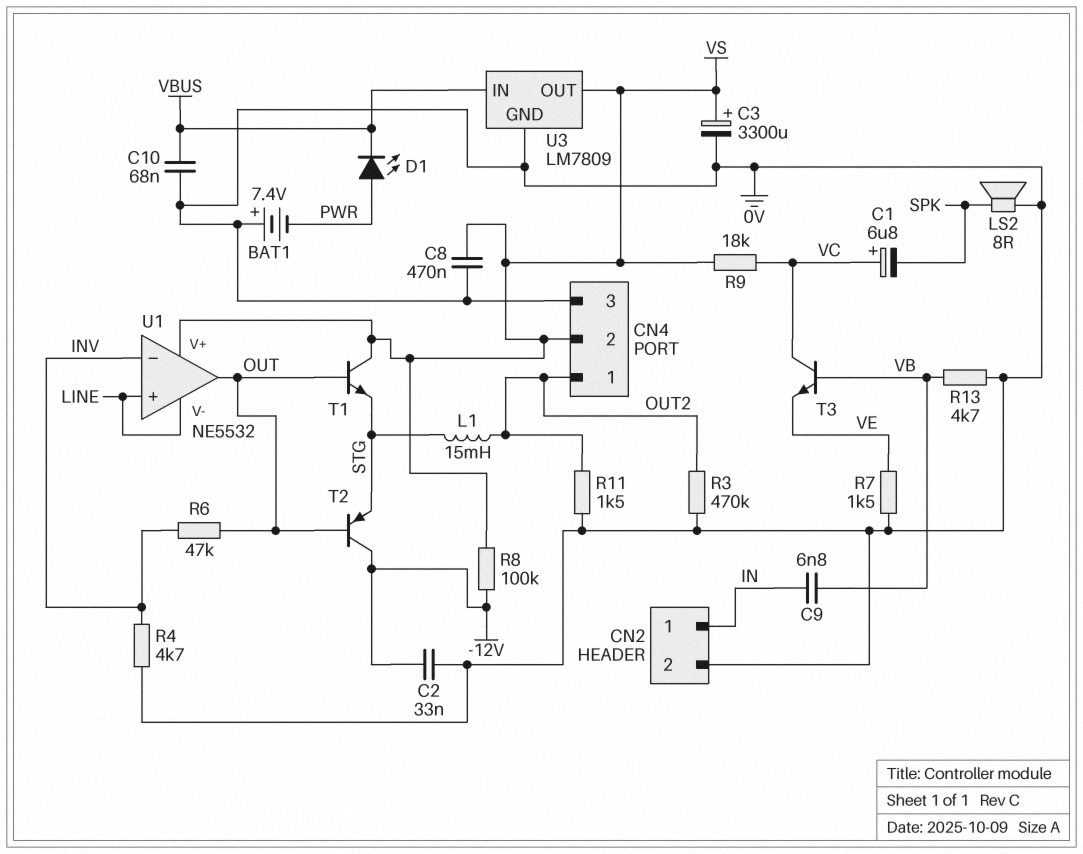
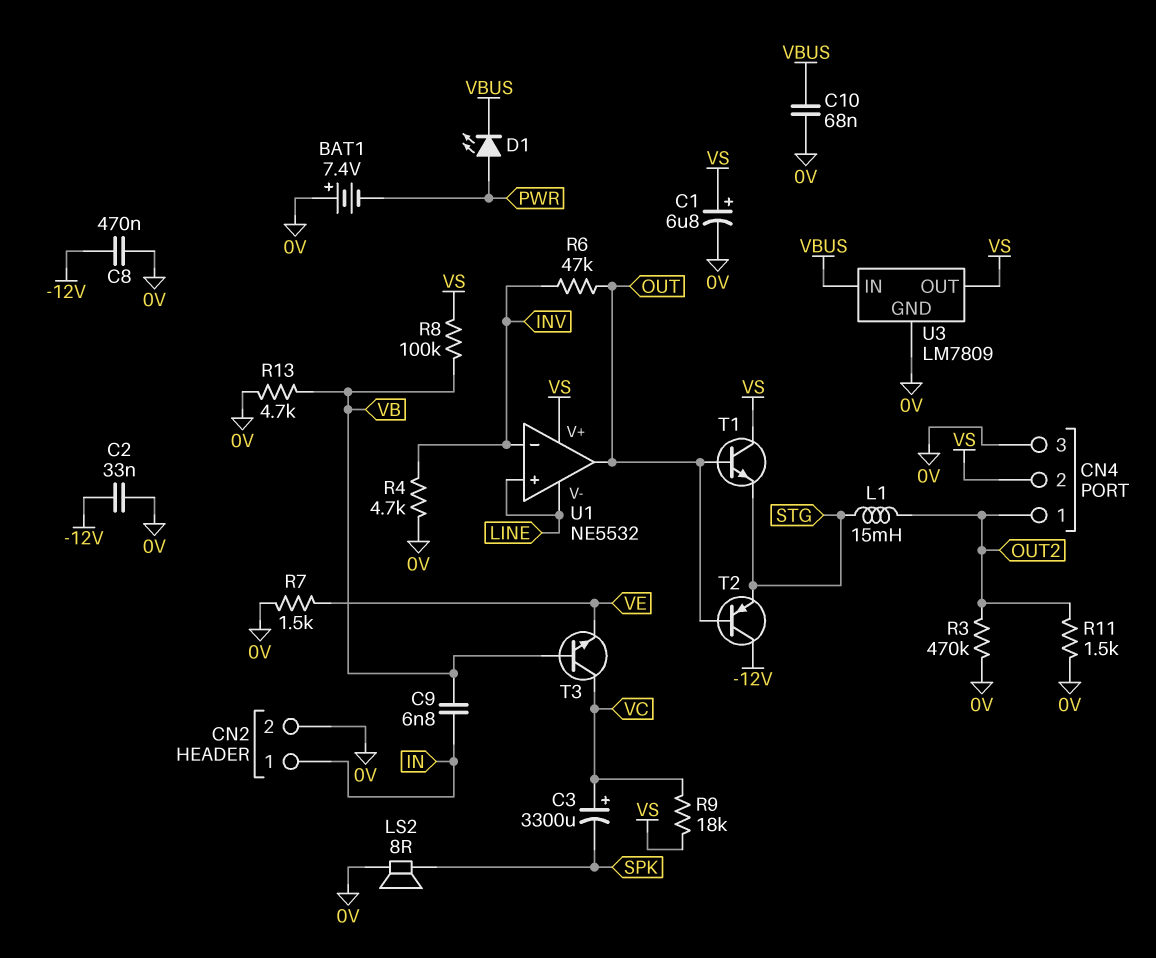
C1: 6.8uF (plus VC, minus SPK) -> 6.8uF (plus VS, minus 0V)
C3: 3300uF (plus VS, minus 0V) -> 3300uF (plus VC, minus SPK)
C8: 470nF (0V, VS) -> 470nF (-12V, 0V)
R8: 100k (-12V, VS) -> 100k (VB, VS)

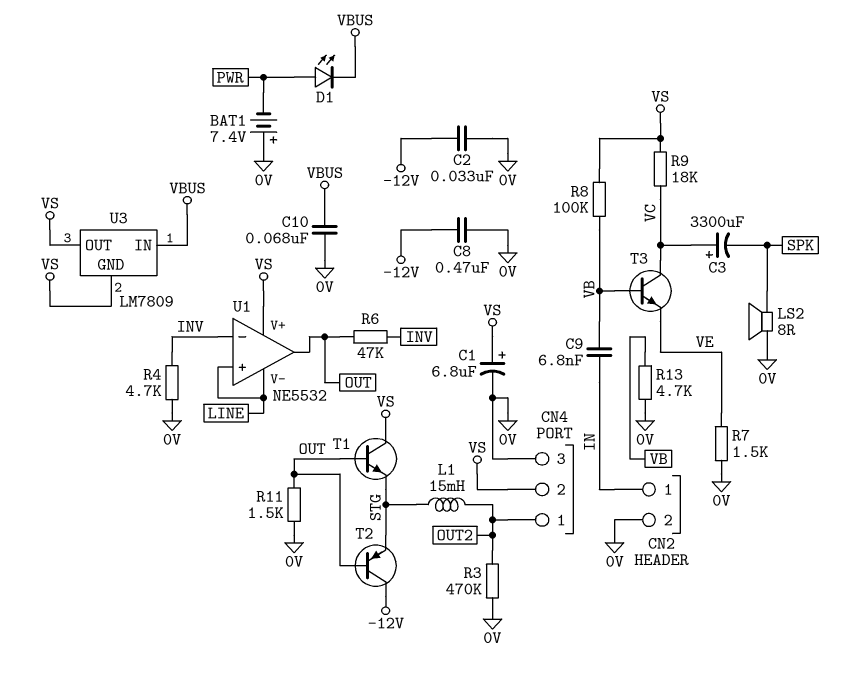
R11: 1.5k (0V, OUT2) -> 1.5k (0V, OUT)
U3 pin GND: 0V -> VS

